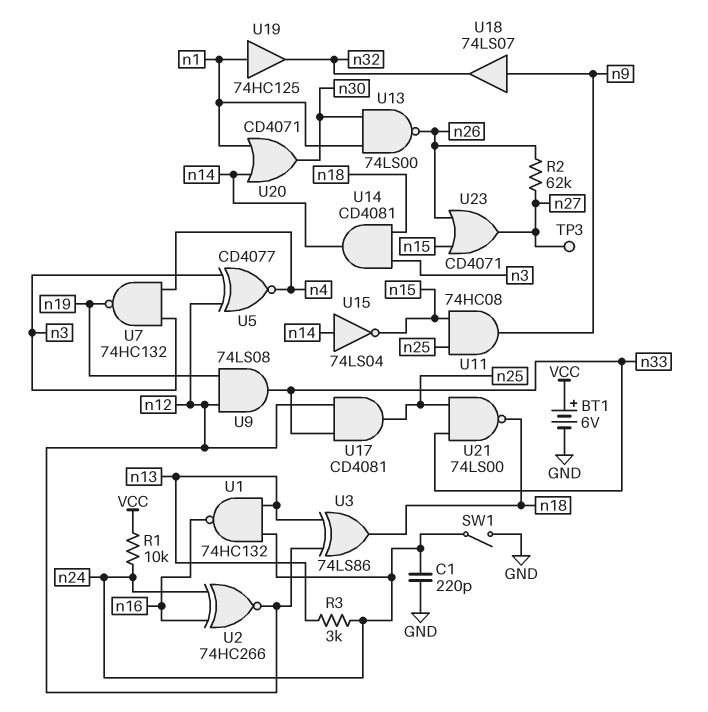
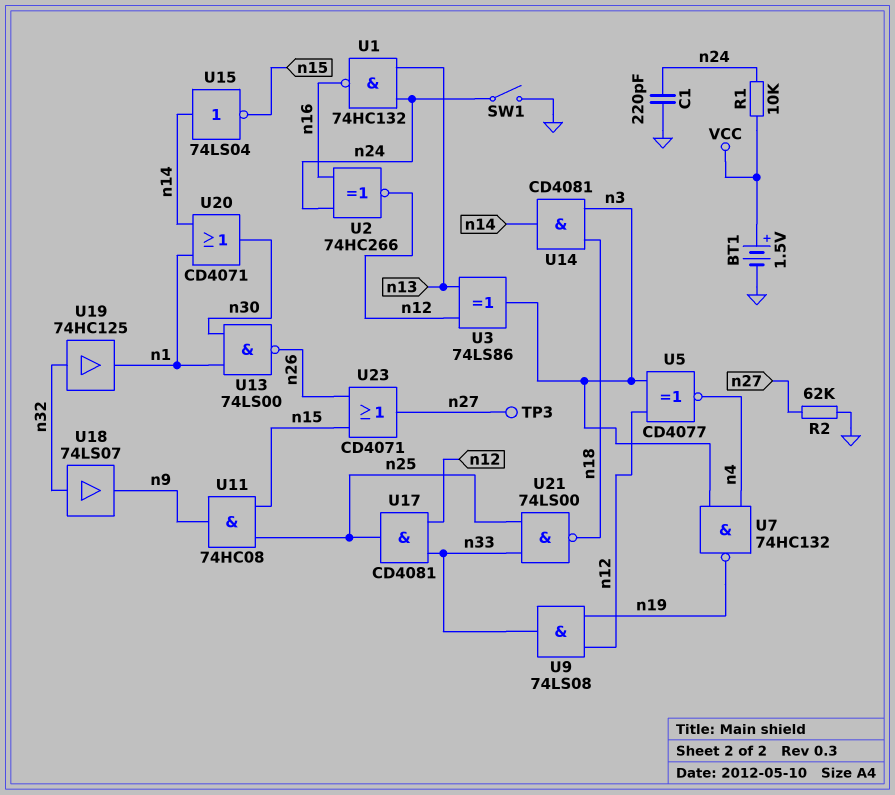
BT1: 6V (plus VCC, minus GND) -> 1.5V (plus VCC, minus GND)
R2: 62k (n26, n27) -> 62k (GND, n27)
R3: 3k (n13, n24) -> none
U3: XOR 74LS86 (in n12, in n13, out n18) -> XOR 74LS86 (in n12, in n13, out n3)
U18: buffer 74LS07 (in n9, out n32) -> buffer 74LS07 (in n32, out n9)
U19: buffer 74HC125 (in n1, out n32) -> buffer 74HC125 (in n32, out n1)

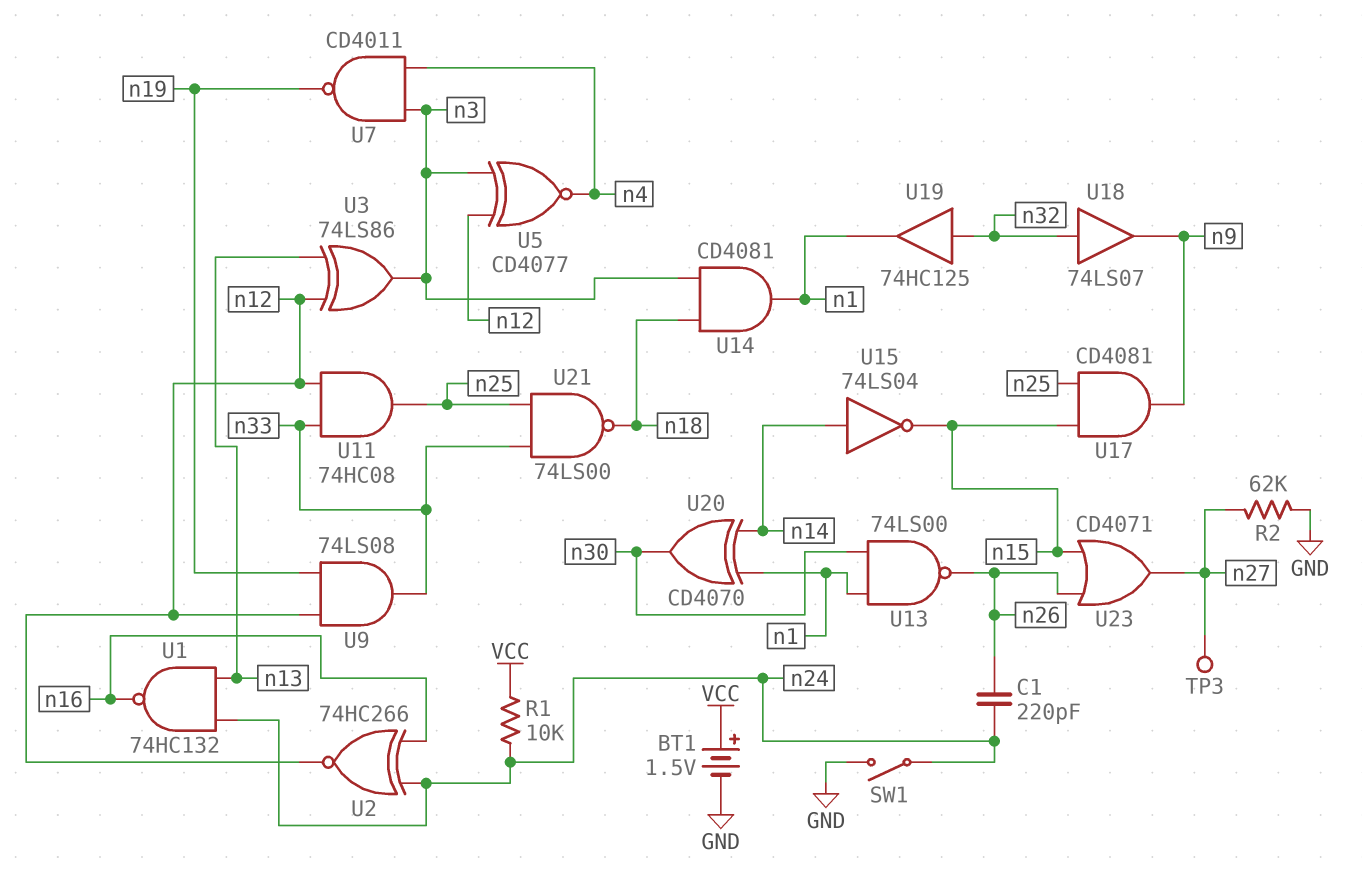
C1: 220pF (GND, n24) -> 220pF (n24, n26)
U7: NAND 74HC132 (in n3, in n4, out n19) -> NAND CD4011 (in n3, in n4, out n19)
U11: AND 74HC08 (in n15, in n25, out n9) -> AND 74HC08 (in n12, in n33, out n25)
U14: AND CD4081 (in n3, in n18, out n14) -> AND CD4081 (in n3, in n18, out n1)
U17: AND CD4081 (in n12, in n33, out n25) -> AND CD4081 (in n15, in n25, out n9)
U20: OR CD4071 (in n1, in n14, out n30) -> XOR CD4070 (in n1, in n14, out n30)

